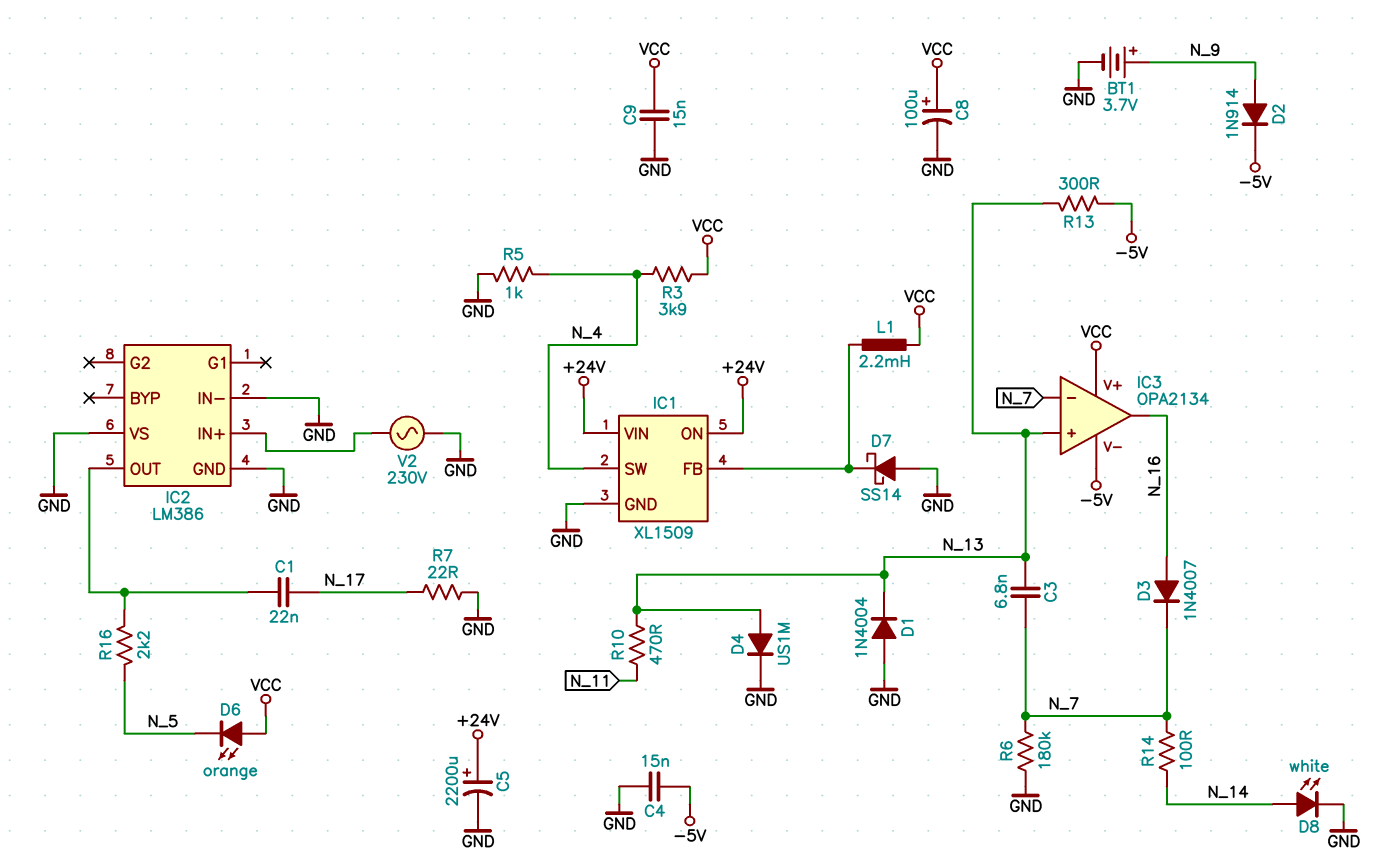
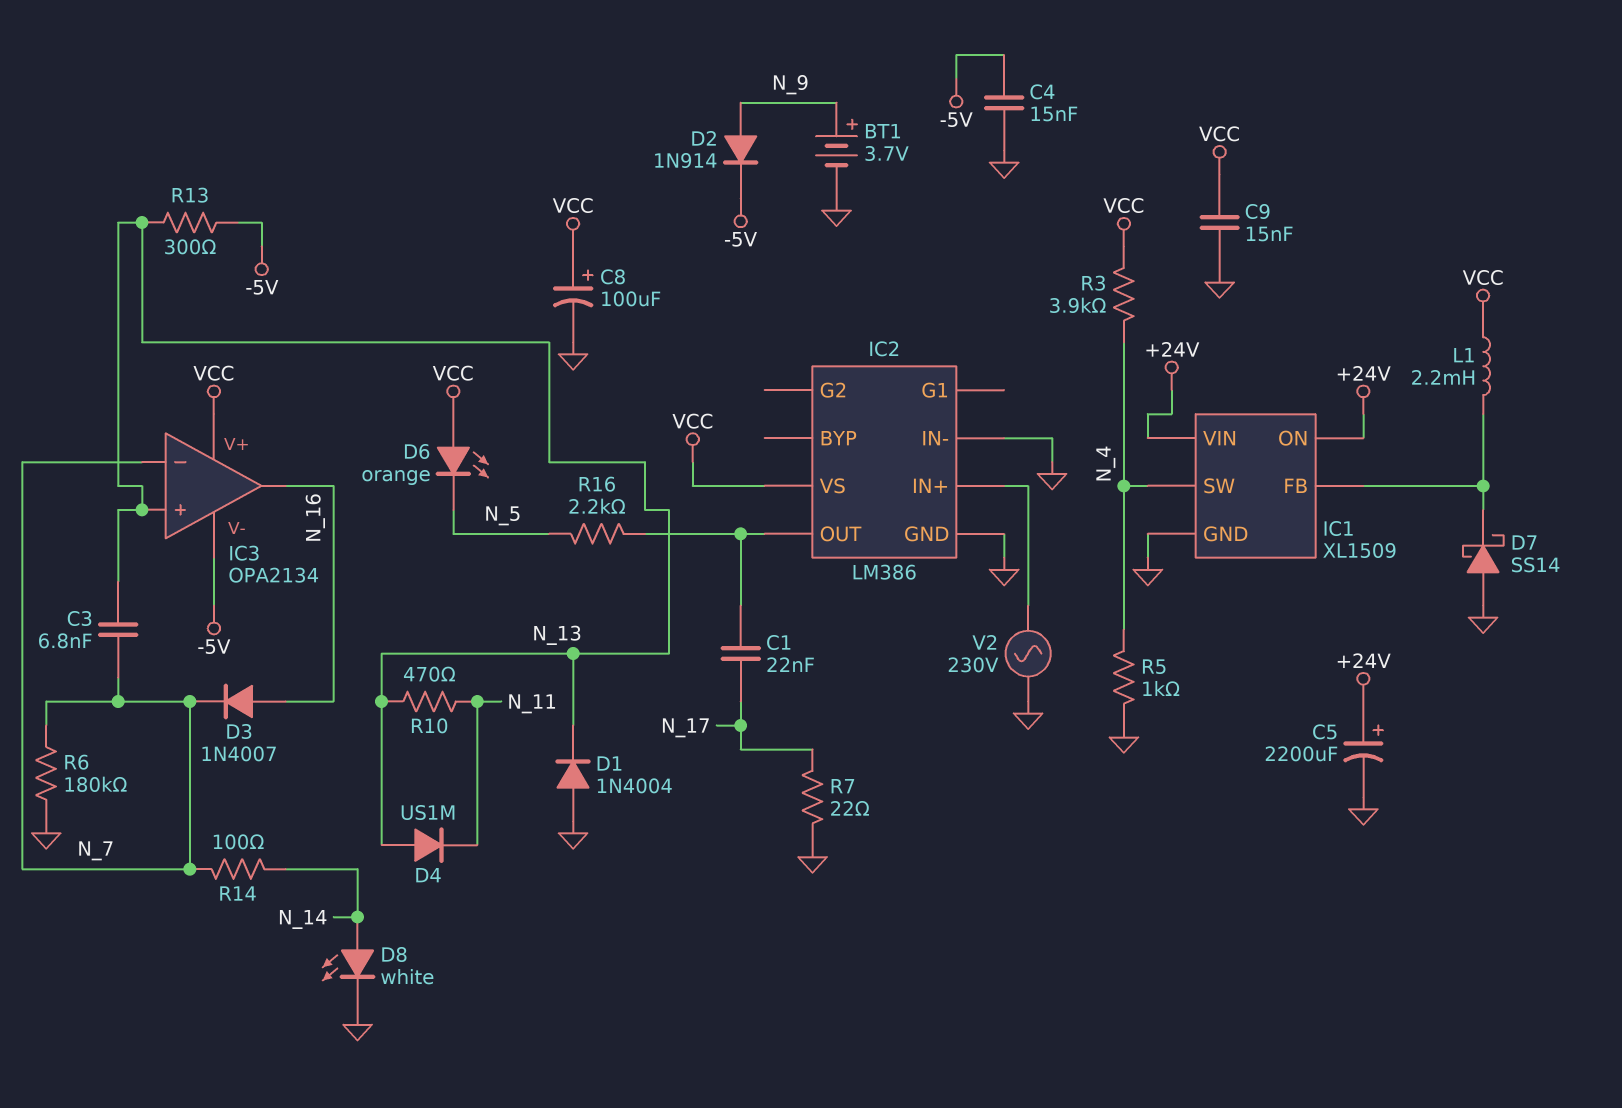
D4: diode US1M (A N_13, K GND) -> diode US1M (A N_13, K N_11)
IC2 pin VS: GND -> VCC

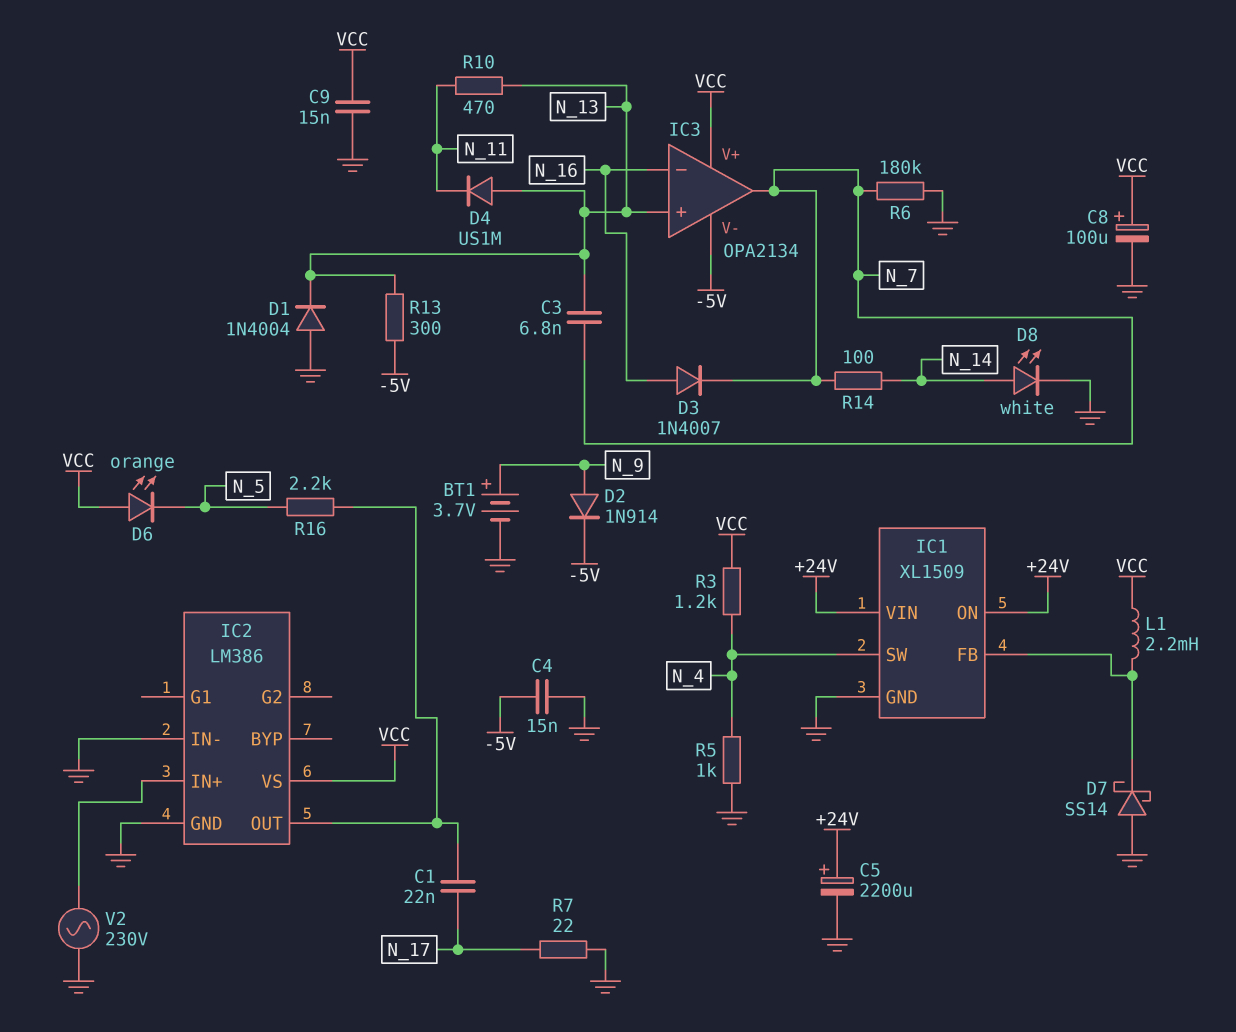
IC3 pin in-: N_7 -> N_16
IC3 pin out: N_16 -> N_7
R3: 3.9k (N_4, VCC) -> 1.2k (N_4, VCC)

